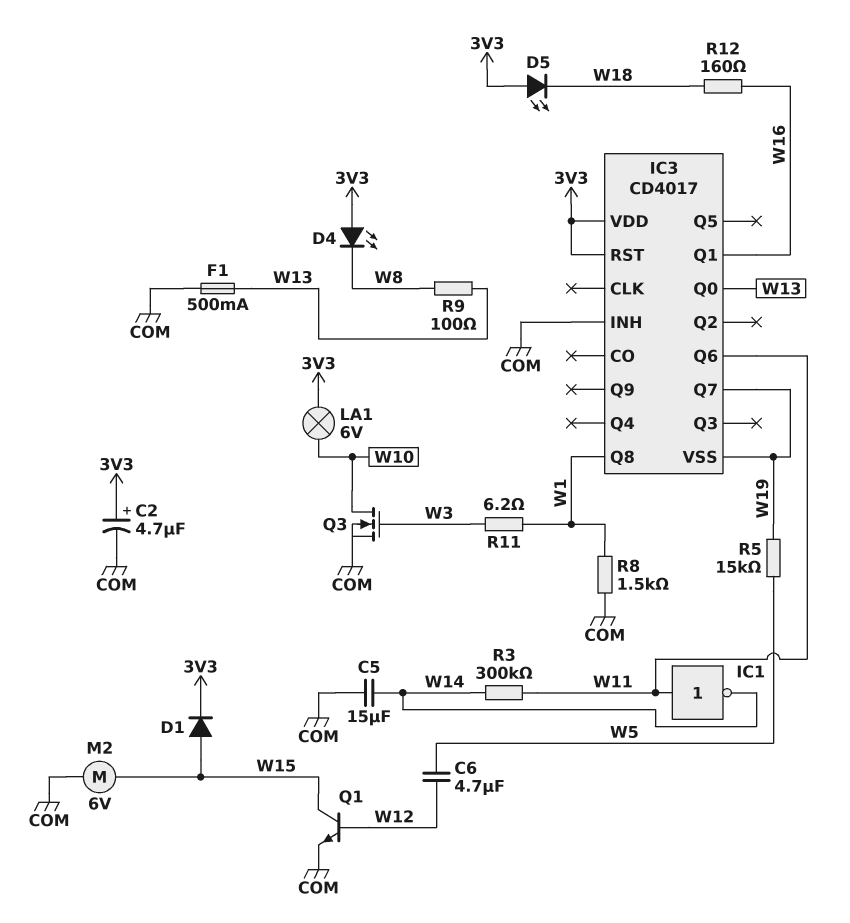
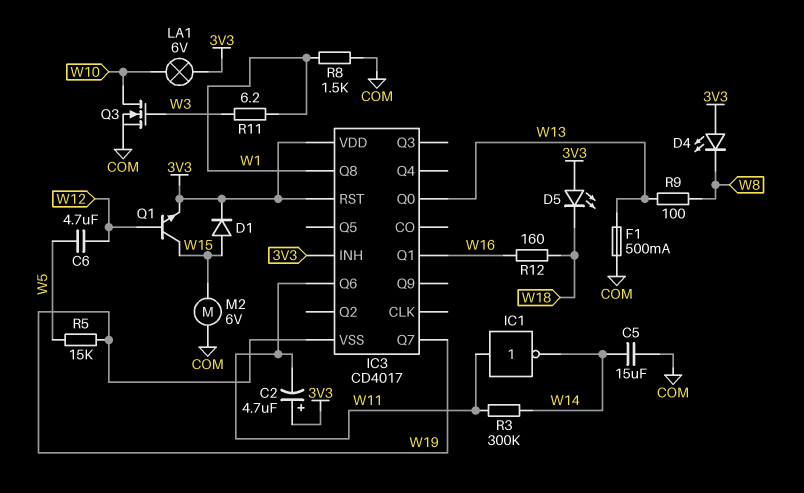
C2: 4.7uF (plus 3V3, minus COM) -> 4.7uF (plus 3V3, minus W11)
IC3 pin INH: COM -> 3V3
Q1: NPN (B W12, C W15, E COM) -> NPN (B W12, C W15, E 3V3)

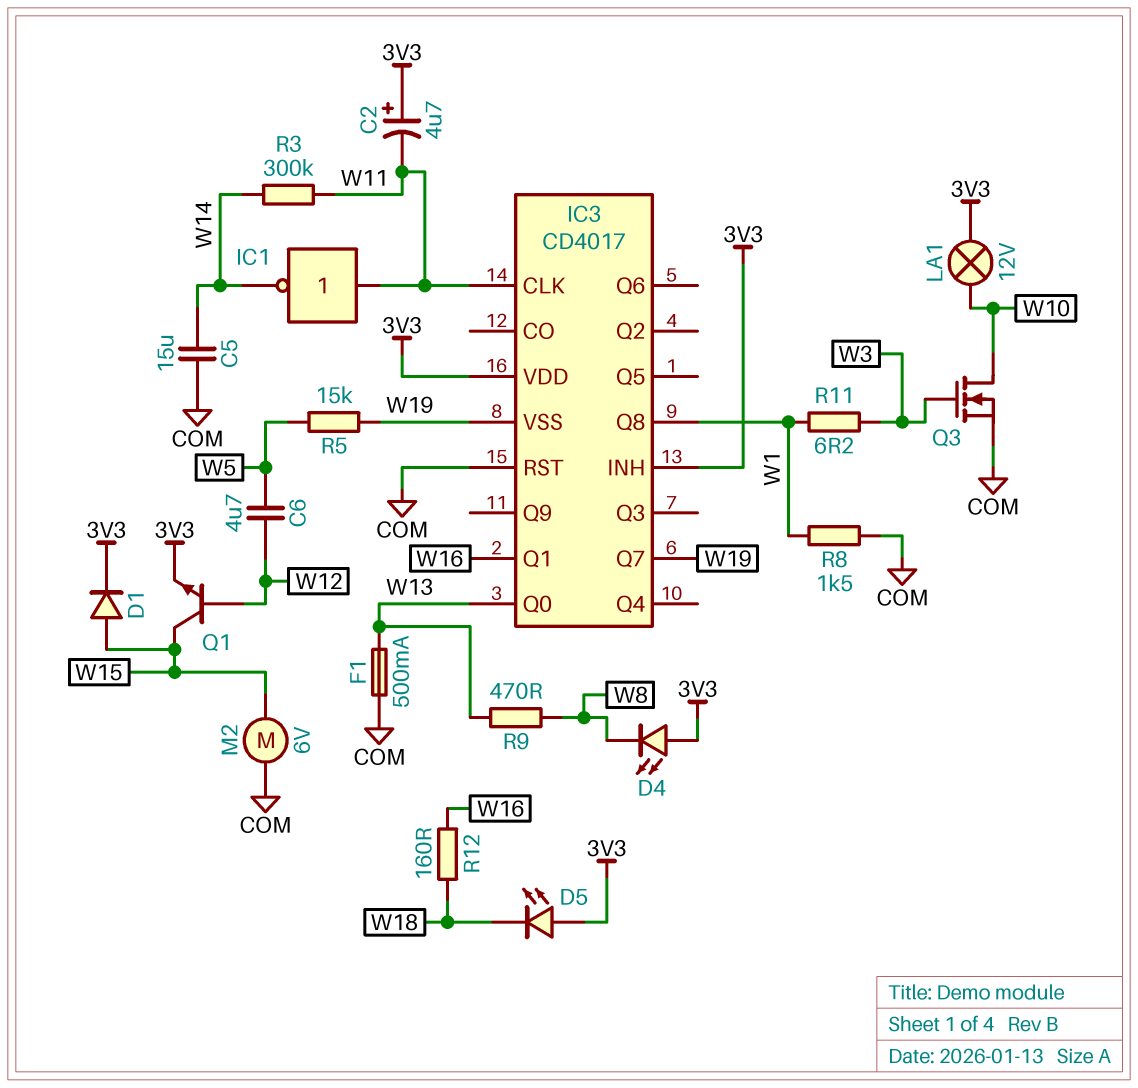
IC3 pin CLK: none -> W11
IC3 pin Q6: W11 -> none
IC3 pin RST: 3V3 -> COM
LA1: lamp 6V (3V3, W10) -> lamp 12V (3V3, W10)
R9: 100 (W8, W13) -> 470 (W8, W13)

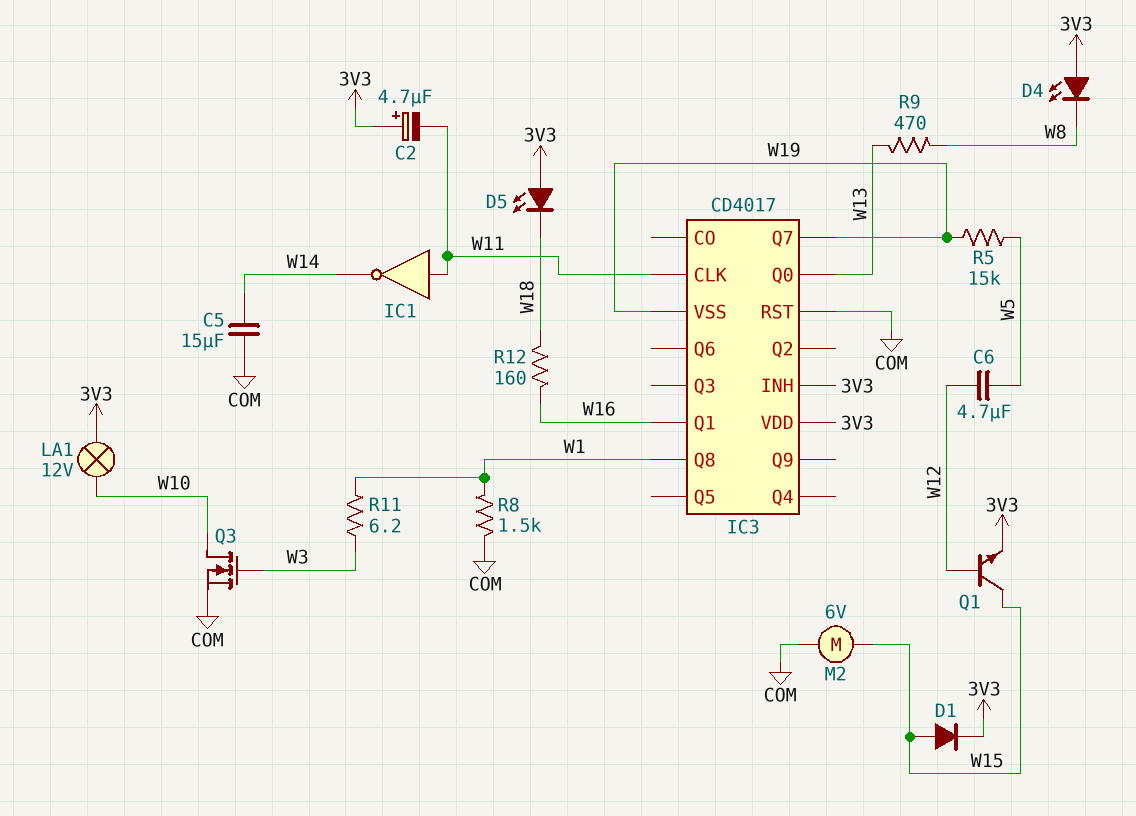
F1: 500mA (COM, W13) -> none
R3: 300k (W11, W14) -> none

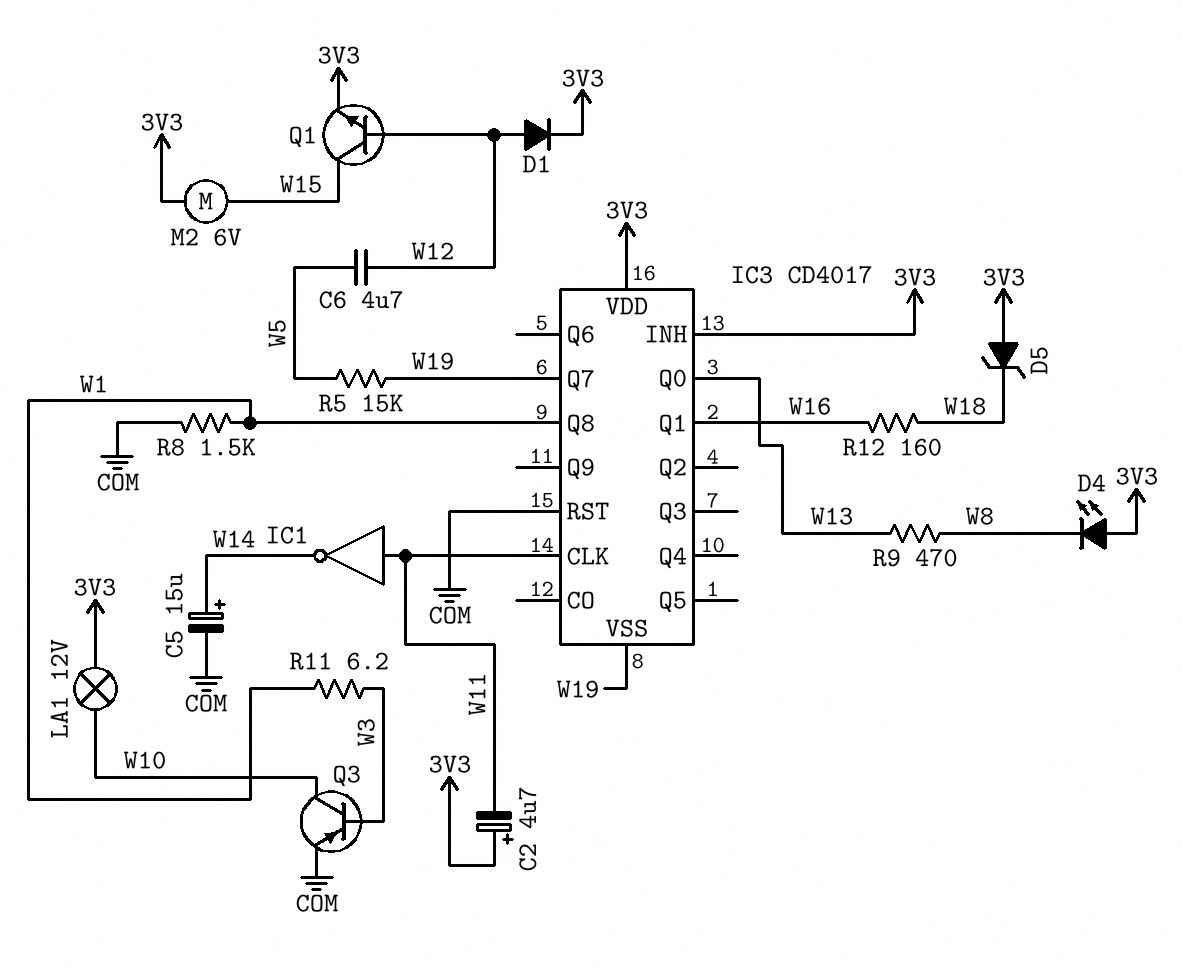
C5: 15uF (COM, W14) -> 15uF (plus W14, minus COM)
D1: diode (A W15, K 3V3) -> diode (A W12, K 3V3)
D5: LED (A 3V3, K W18) -> zener (A 3V3, K W18)
M2: motor 6V (COM, W15) -> motor 6V (3V3, W15)
Q3: NMOS (G W3, D W10, S COM) -> PNP (B W3, C W10, E COM)

